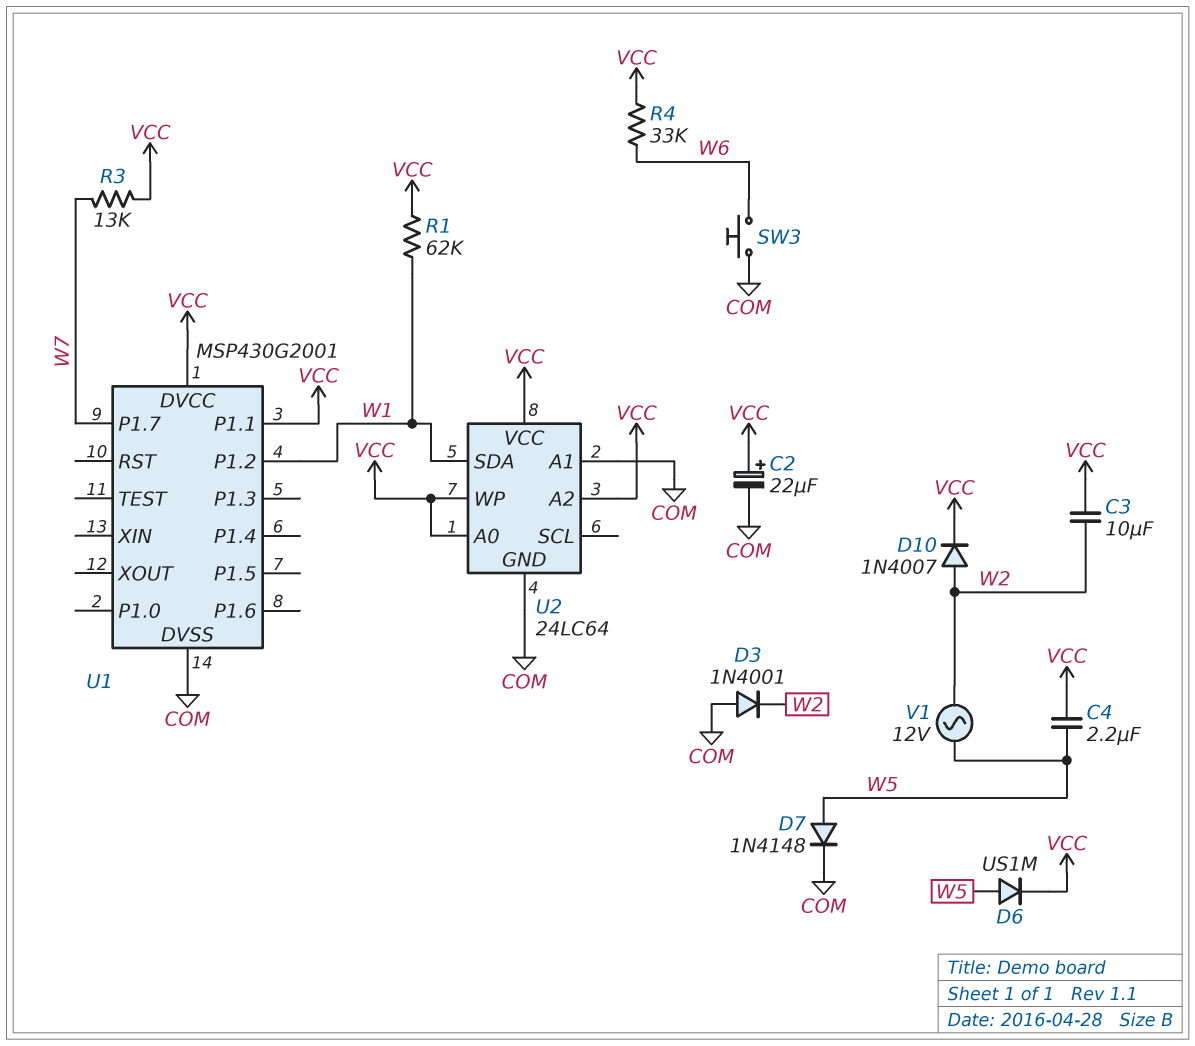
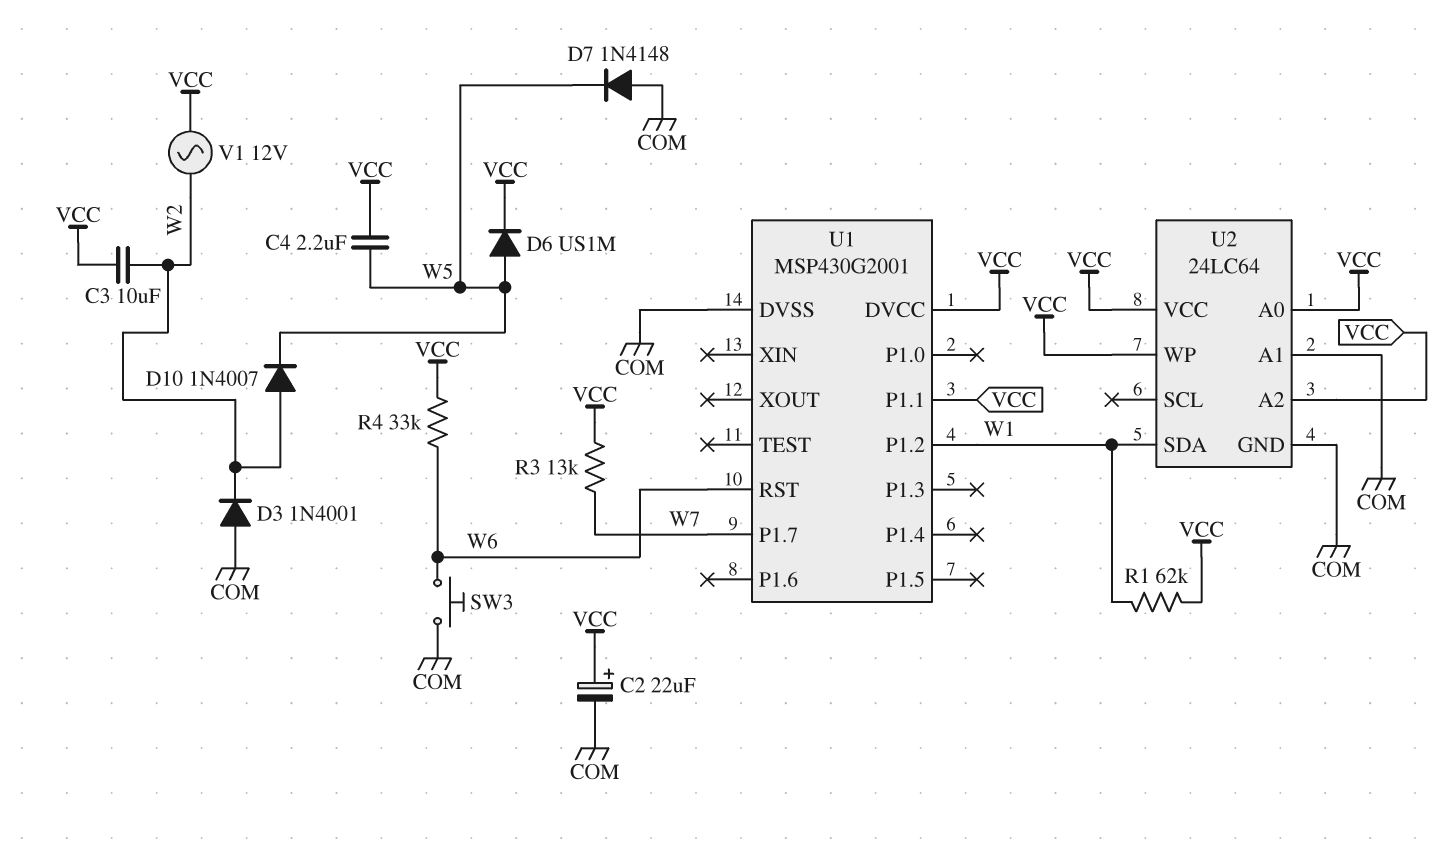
D7: diode 1N4148 (A W5, K COM) -> diode 1N4148 (A COM, K W5)
D10: diode 1N4007 (A W2, K VCC) -> diode 1N4007 (A W2, K W5)
U1 pin RST: none -> W6
V1: AC 12V (W2, W5) -> AC 12V (VCC, W2)

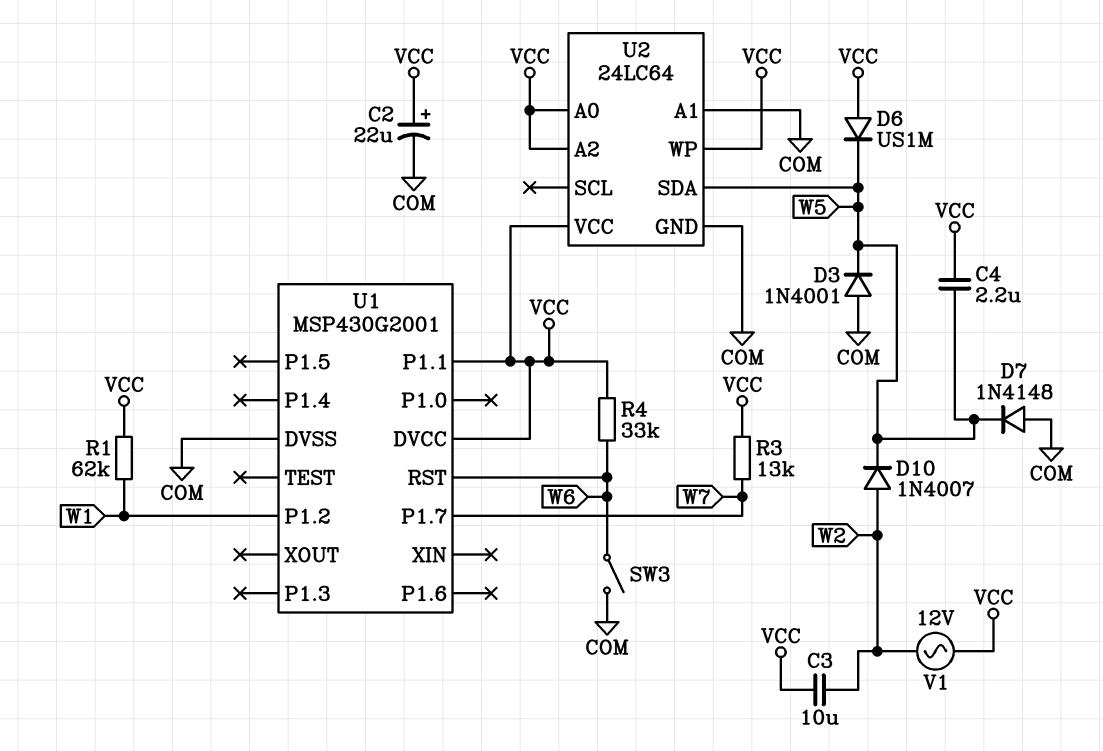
D3: diode 1N4001 (A COM, K W2) -> diode 1N4001 (A COM, K W5)
D6: diode US1M (A W5, K VCC) -> diode US1M (A VCC, K W5)
SW3: button (COM, W6) -> switch (COM, W6)
U2 pin SDA: W1 -> W5

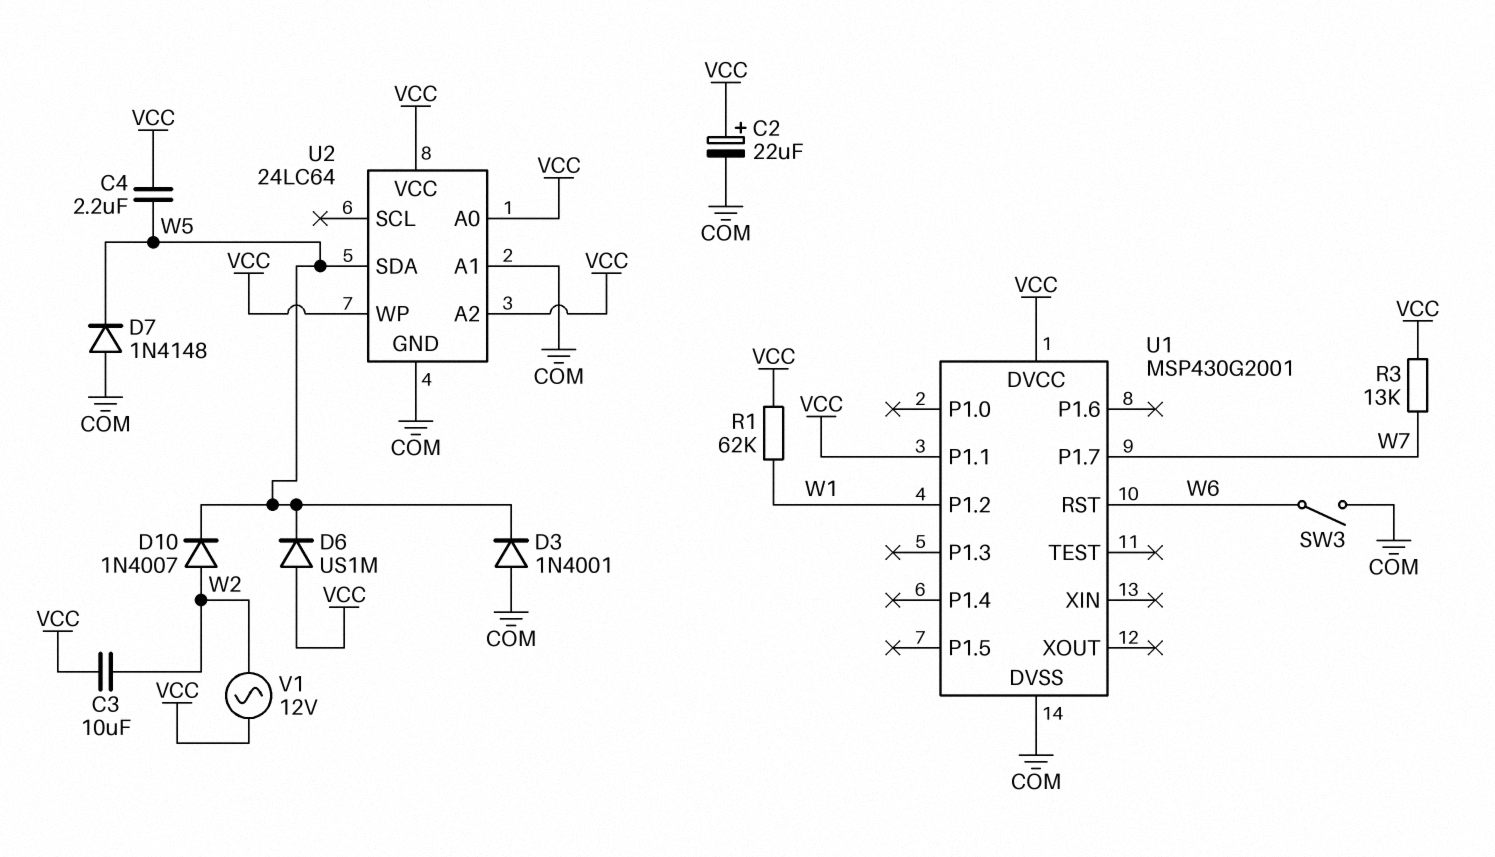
R4: 33k (VCC, W6) -> none

